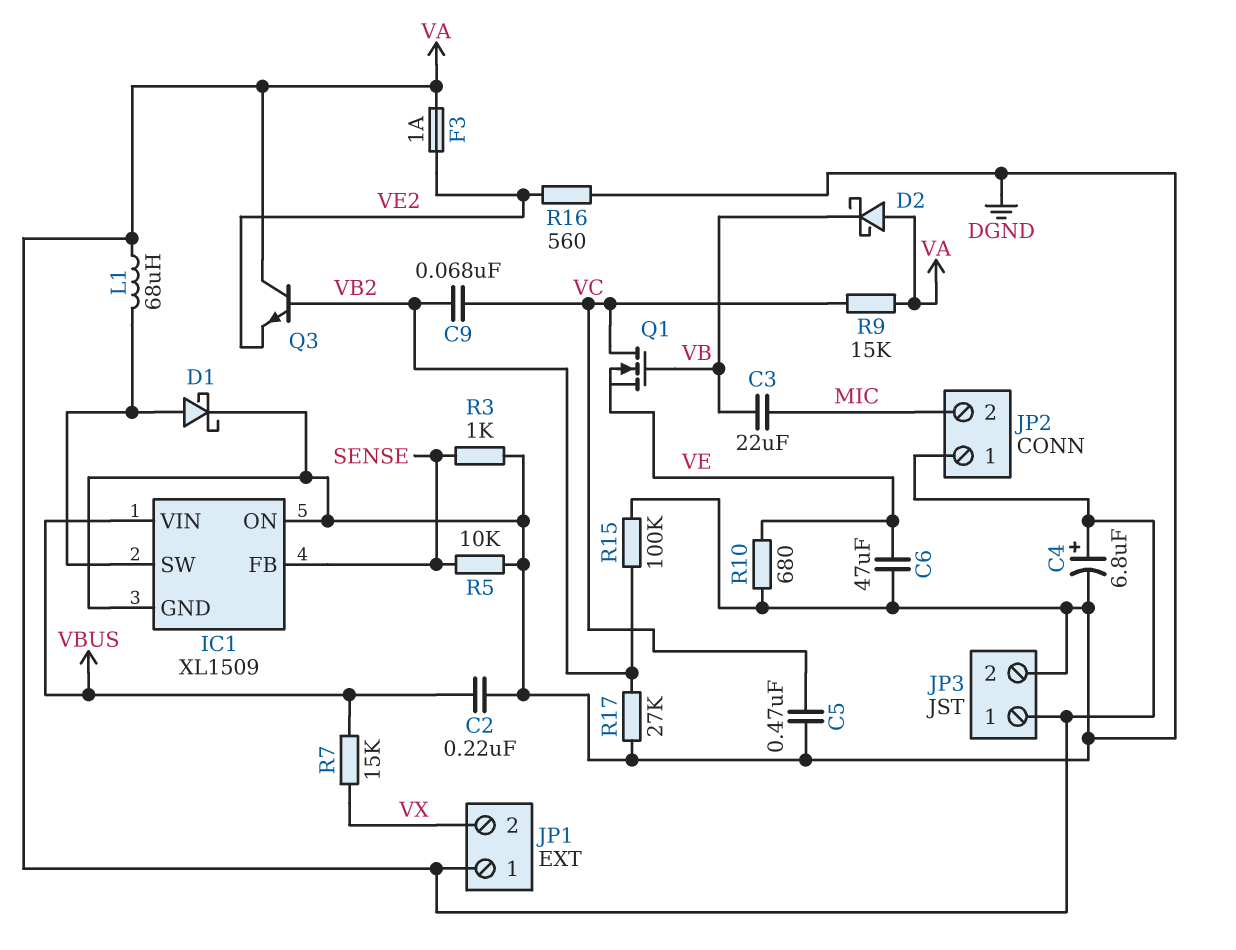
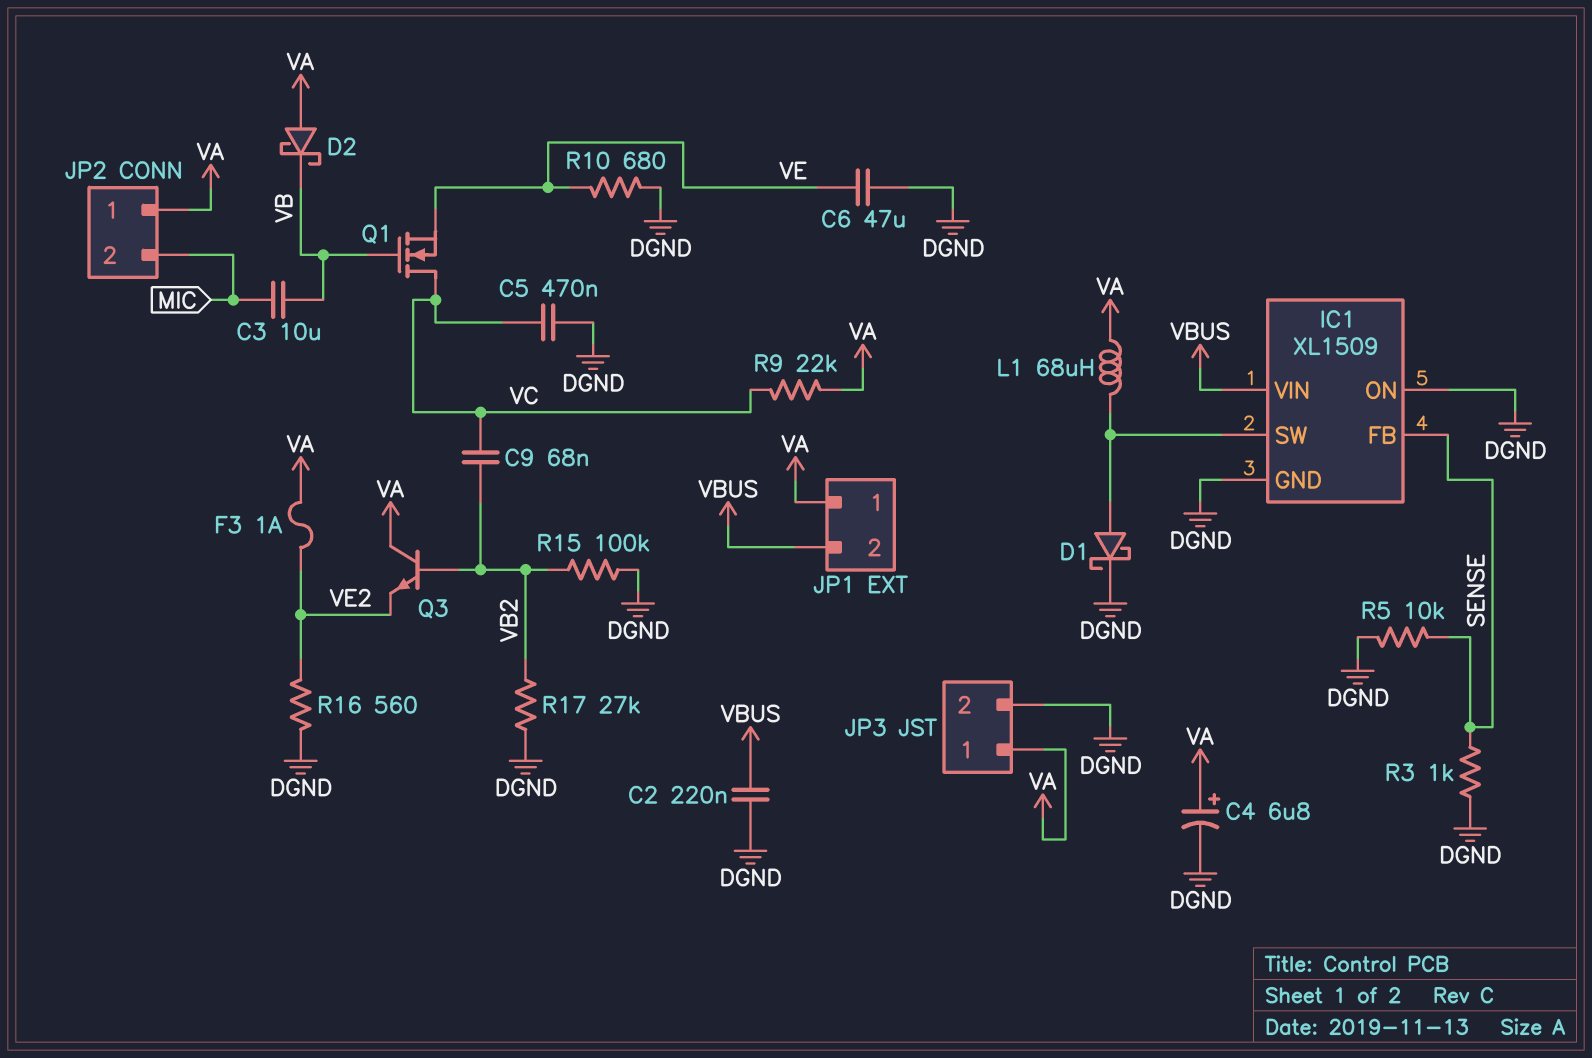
C3: 22uF (MIC, VB) -> 10uF (MIC, VB)
JP1 pin 2: VX -> VBUS
R7: 15k (VBUS, VX) -> none
R9: 15k (VA, VC) -> 22k (VA, VC)

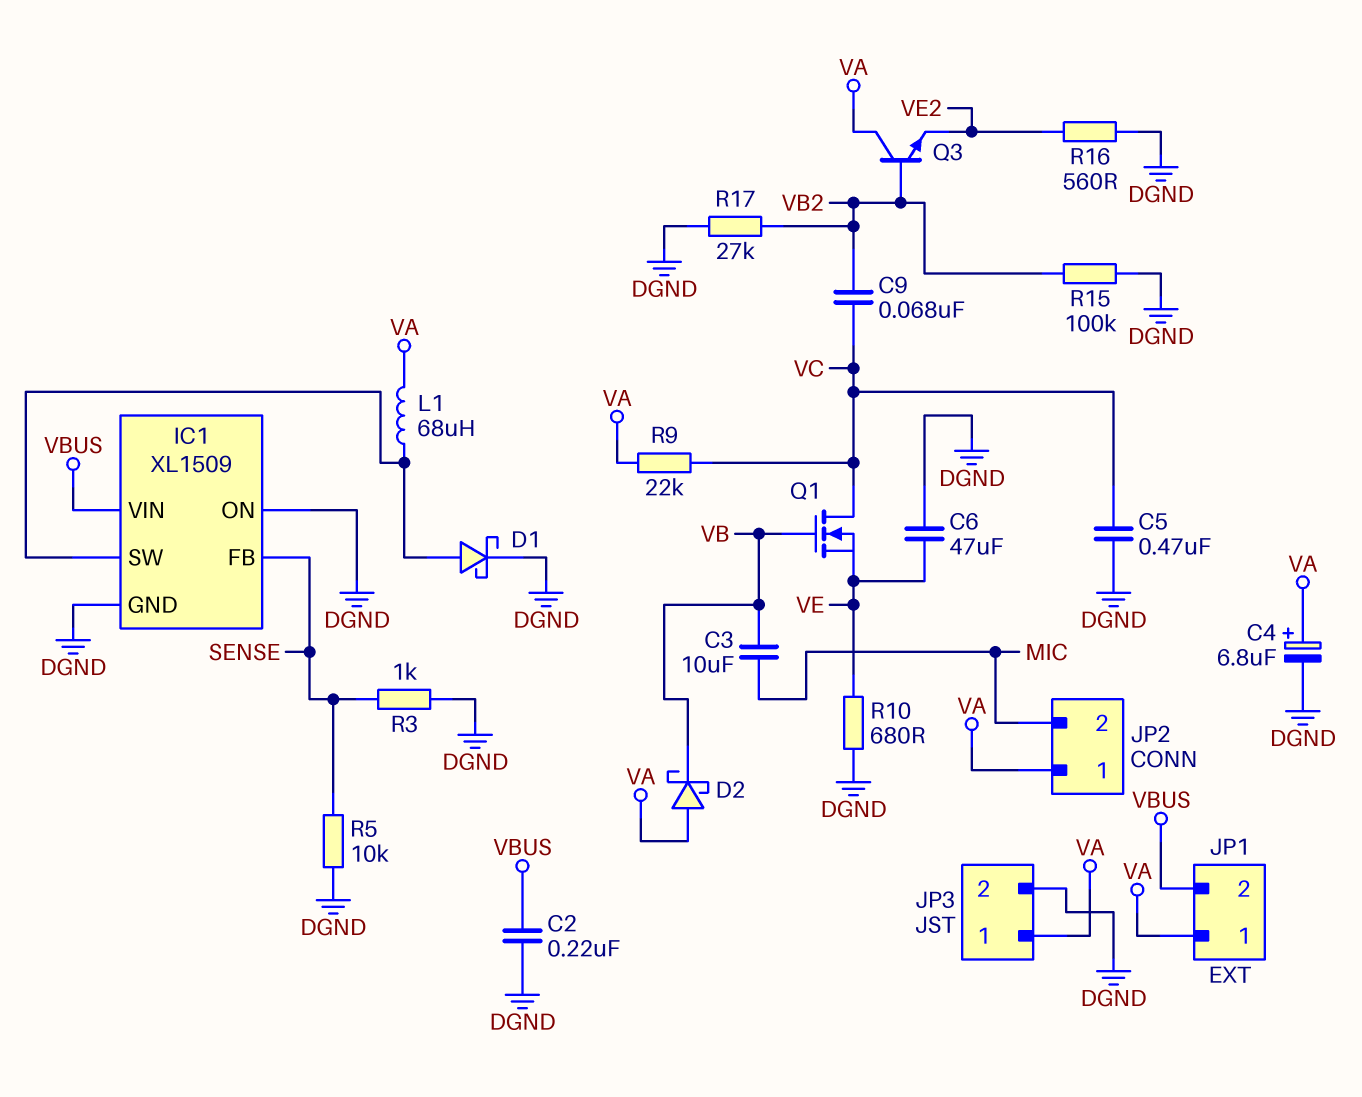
F3: 1A (VA, VE2) -> none

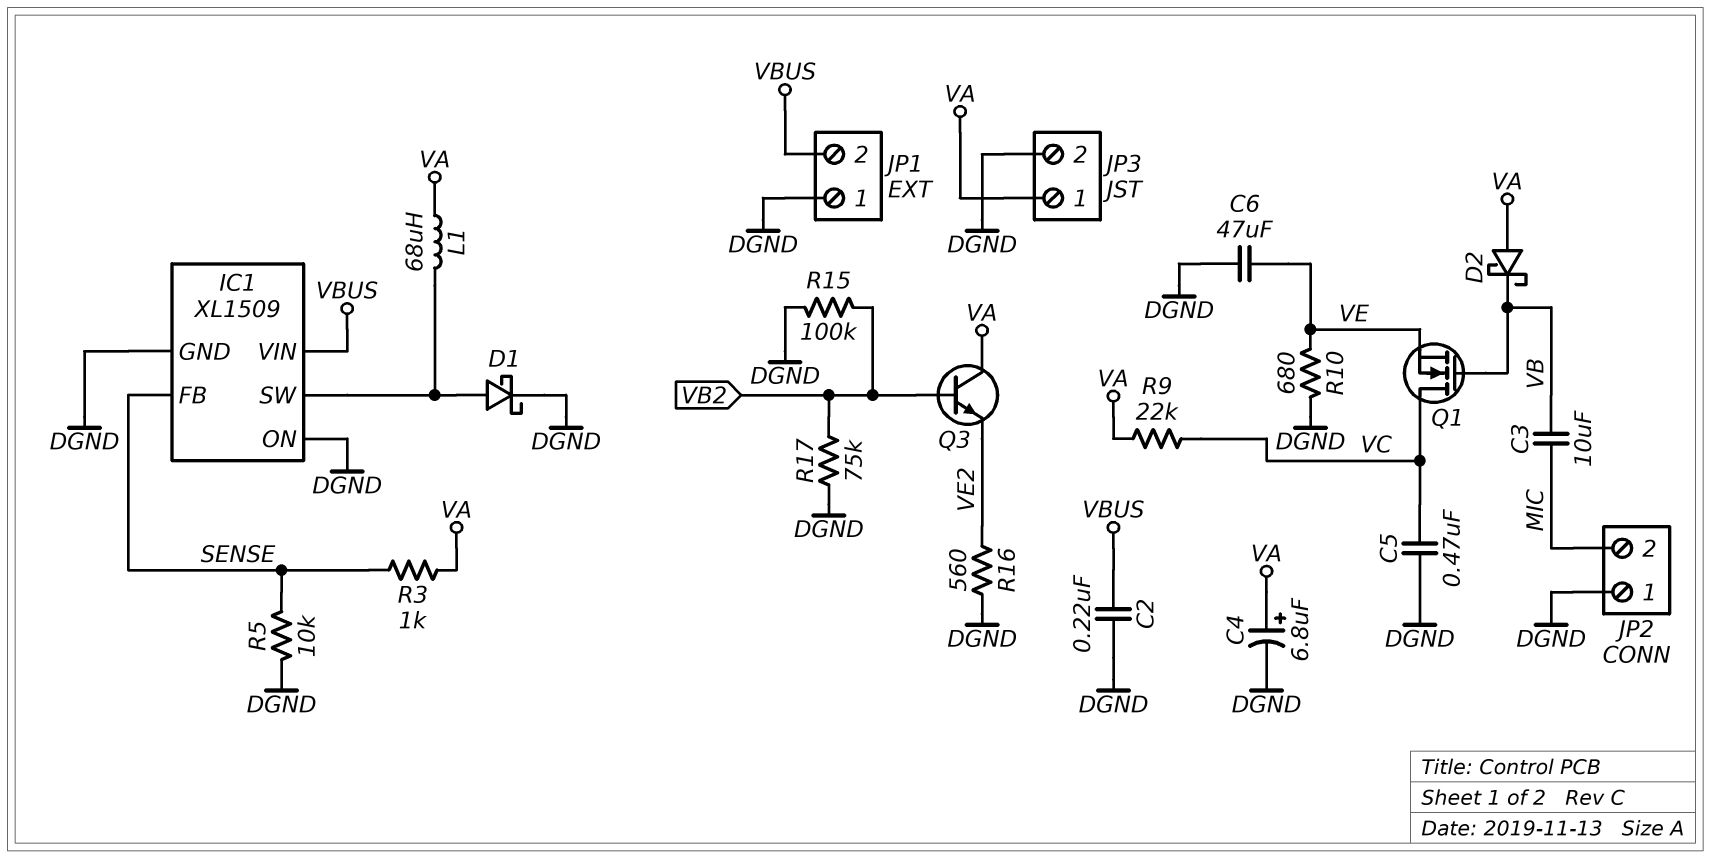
C9: 68nF (VB2, VC) -> none
JP1 pin 1: VA -> DGND
JP2 pin 1: VA -> DGND
R3: 1k (DGND, SENSE) -> 1k (SENSE, VA)
R17: 27k (DGND, VB2) -> 75k (DGND, VB2)

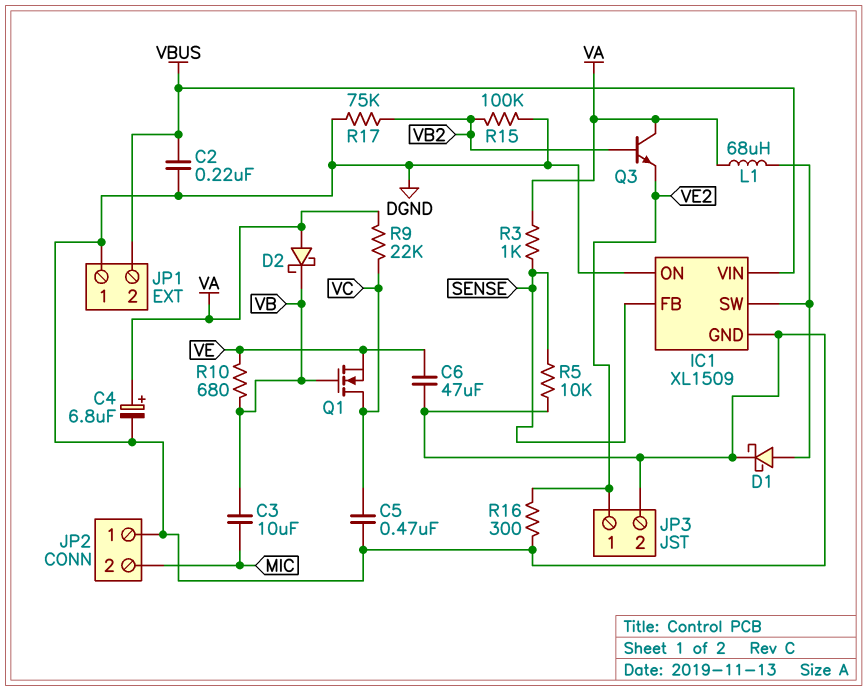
JP3 pin 1: VA -> VE2
R10: 680 (DGND, VE) -> 680 (VB, VE)
R16: 560 (DGND, VE2) -> 300 (DGND, VE2)

